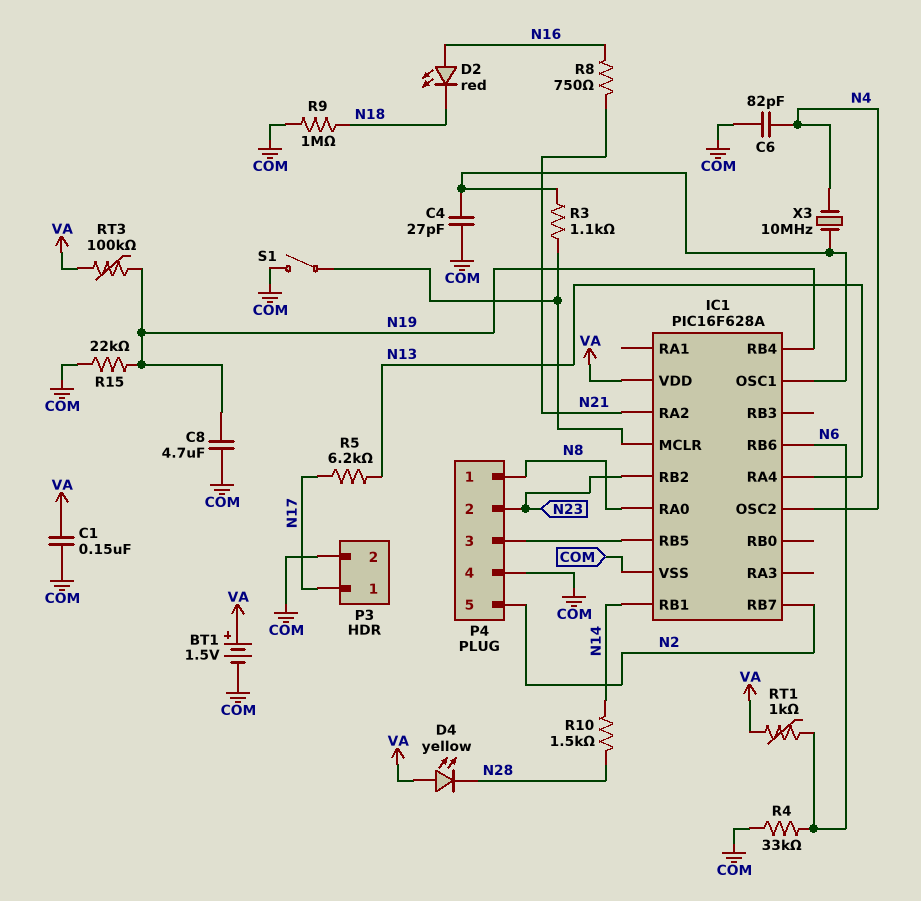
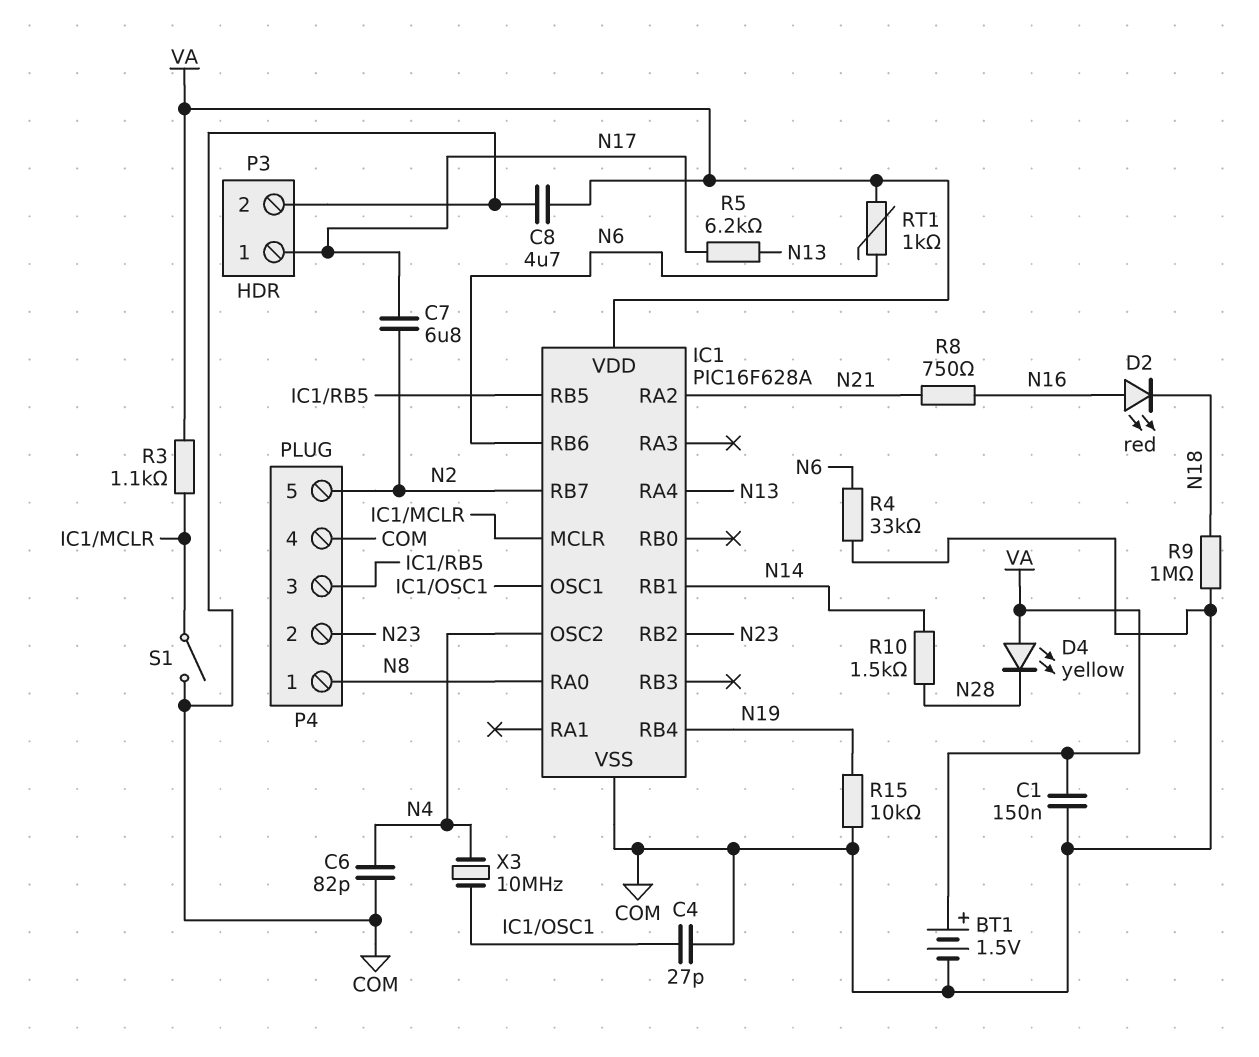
C7: none -> 6.8uF (N2, N17)
C8: 4.7uF (COM, N19) -> 4.7uF (COM, VA)
R3: 1.1k (IC1/MCLR, IC1/OSC1) -> 1.1k (IC1/MCLR, VA)
R15: 22k (COM, N19) -> 10k (COM, N19)
RT3: 100k (N19, VA) -> none

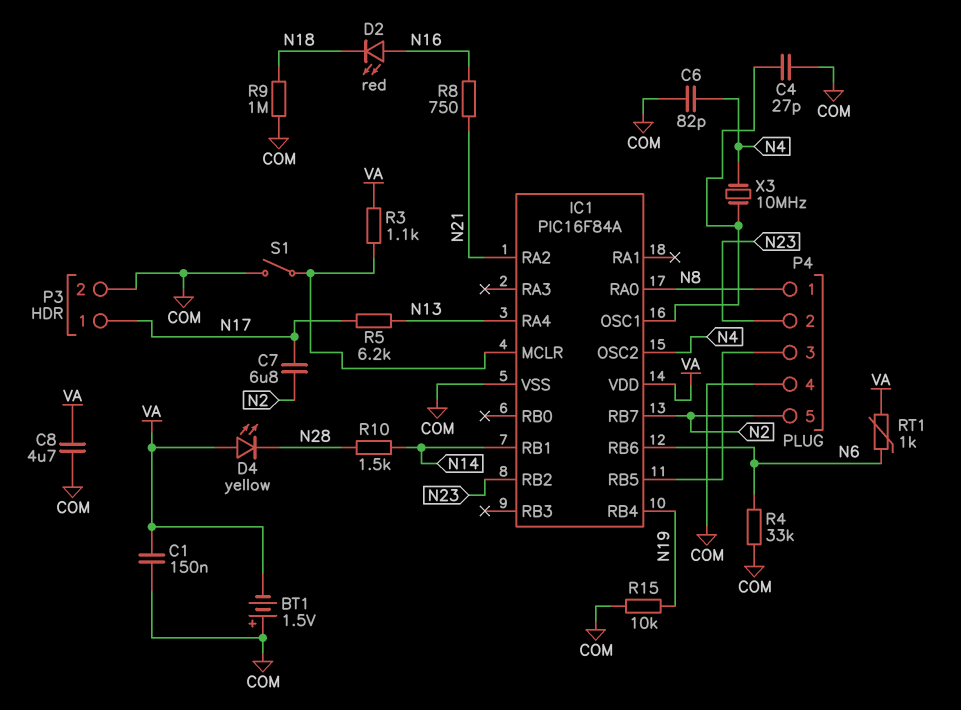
BT1: 1.5V (plus VA, minus COM) -> 1.5V (plus COM, minus VA)
IC1: PIC16F628A -> PIC16F84A

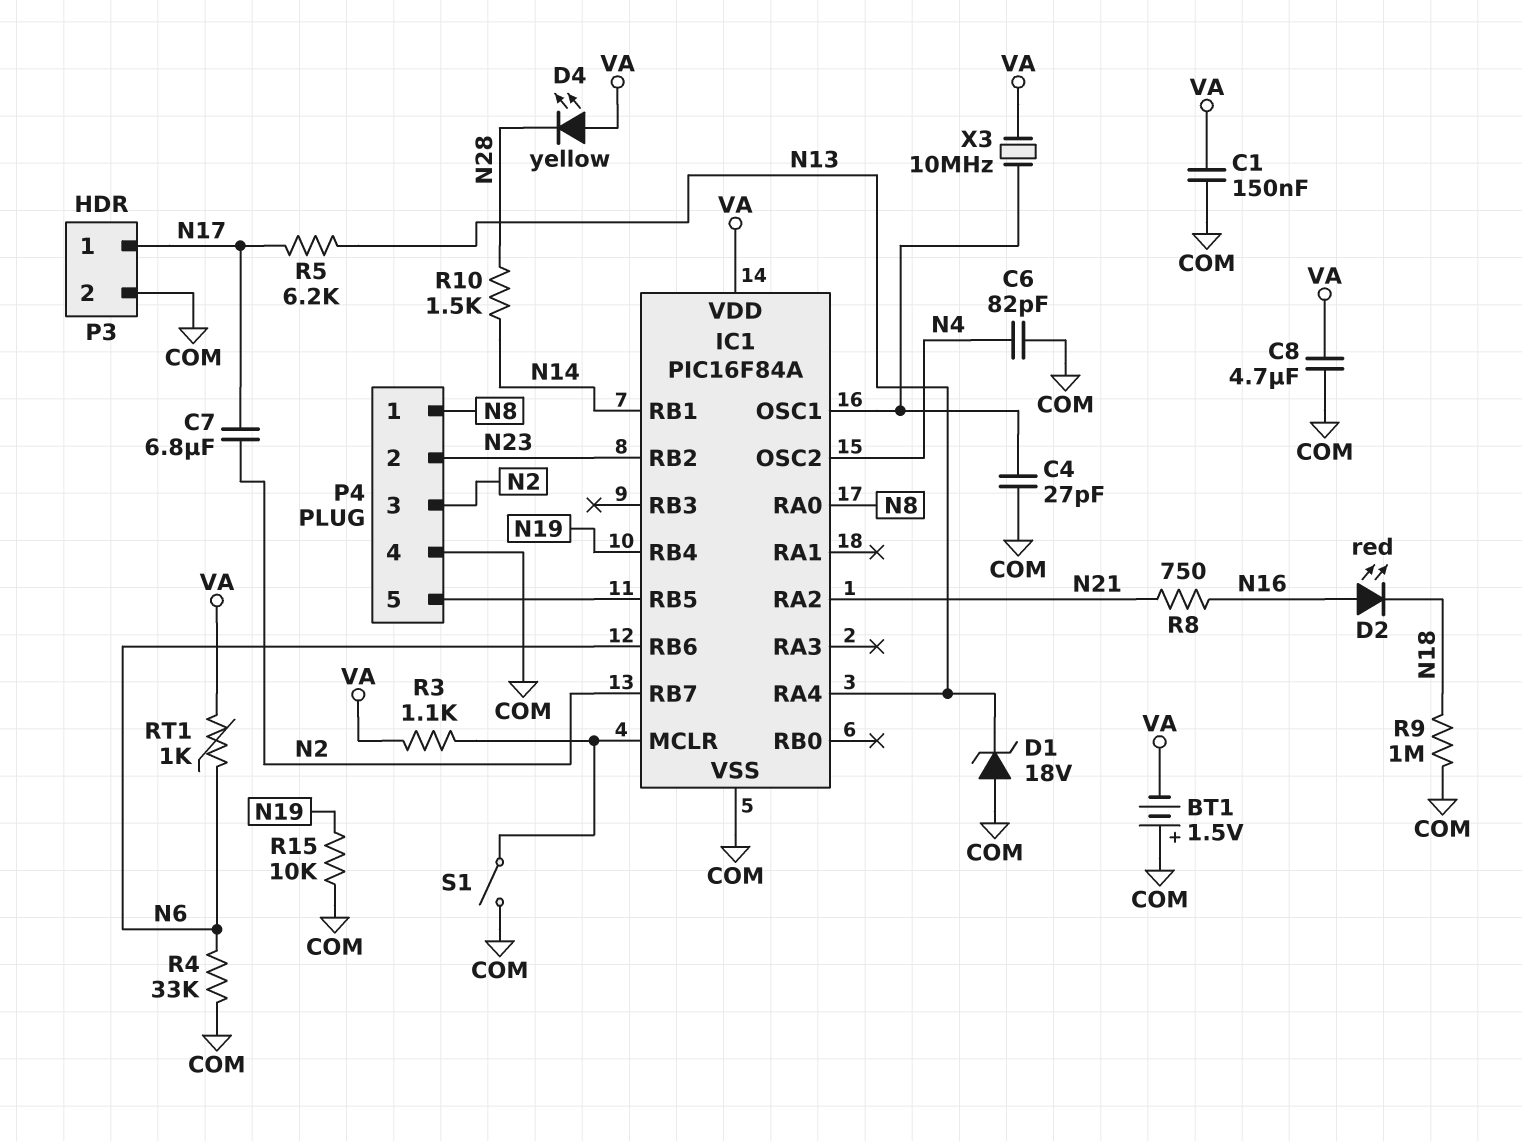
D1: none -> zener 18V (A COM, K N13)
P4 pin 3: IC1/RB5 -> N2
P4 pin 5: N2 -> IC1/RB5
X3: 10MHz (IC1/OSC1, N4) -> 10MHz (IC1/OSC1, VA)

